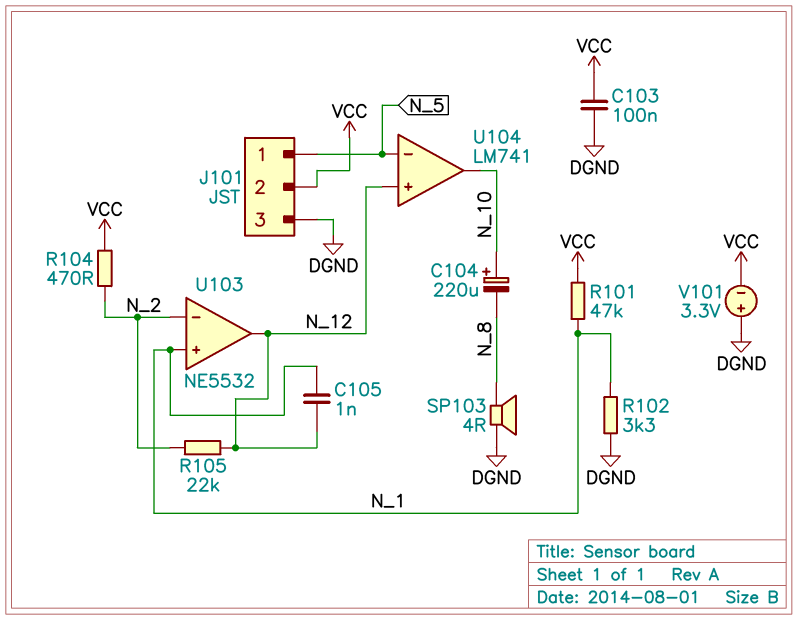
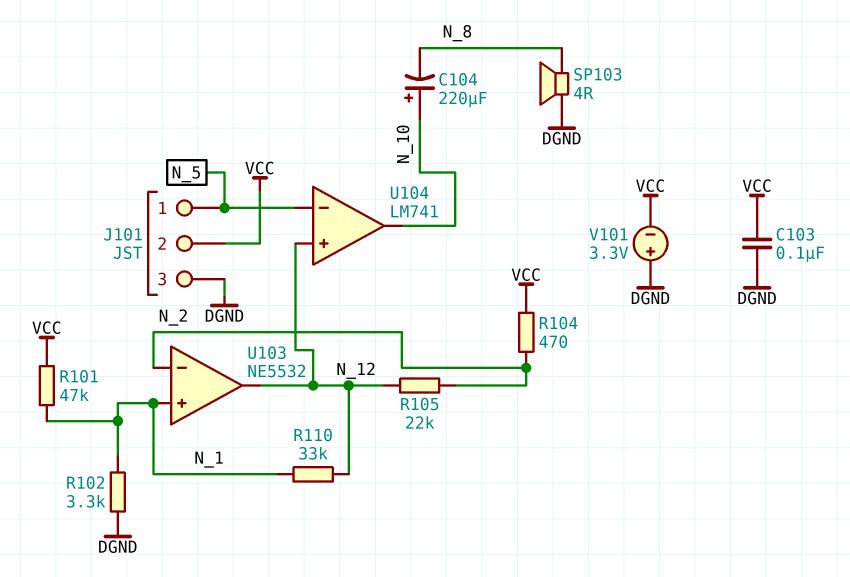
C105: 1nF (N_1, N_12) -> none
R110: none -> 33k (N_1, N_12)

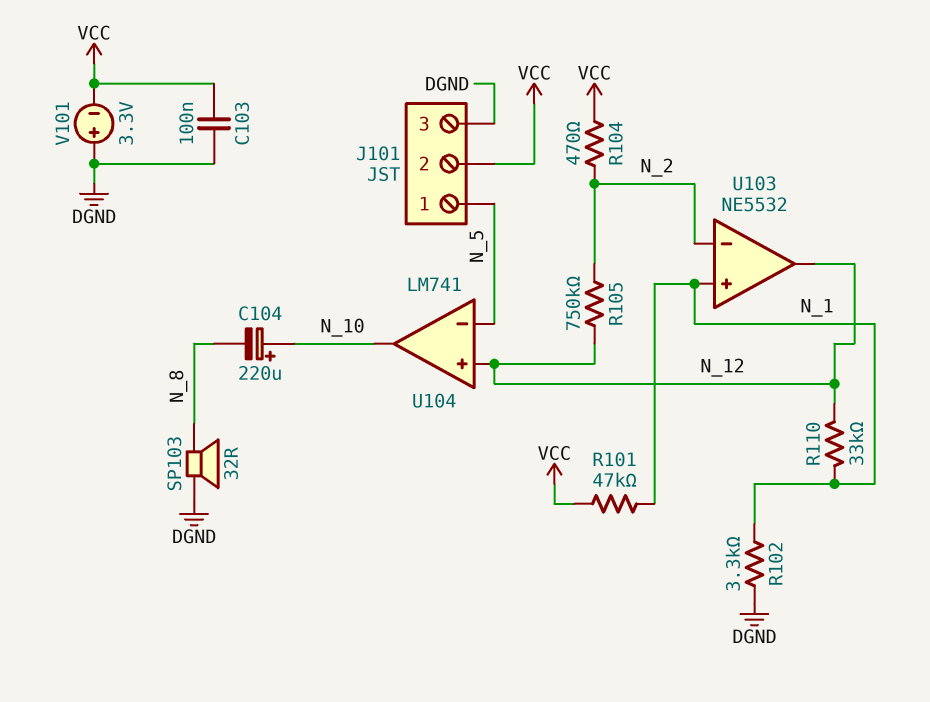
R105: 22k (N_2, N_12) -> 750k (N_2, N_12)
SP103: speaker 4R (DGND, N_8) -> speaker 32R (DGND, N_8)

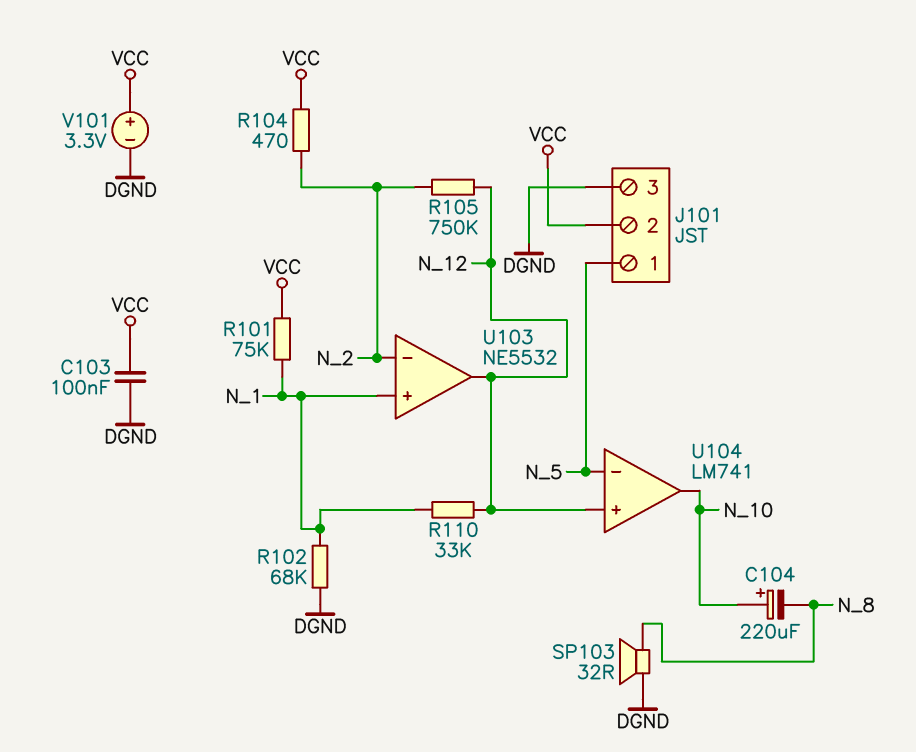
R101: 47k (N_1, VCC) -> 75k (N_1, VCC)
R102: 3.3k (DGND, N_1) -> 68k (DGND, N_1)
V101: 3.3V (plus DGND, minus VCC) -> 3.3V (plus VCC, minus DGND)

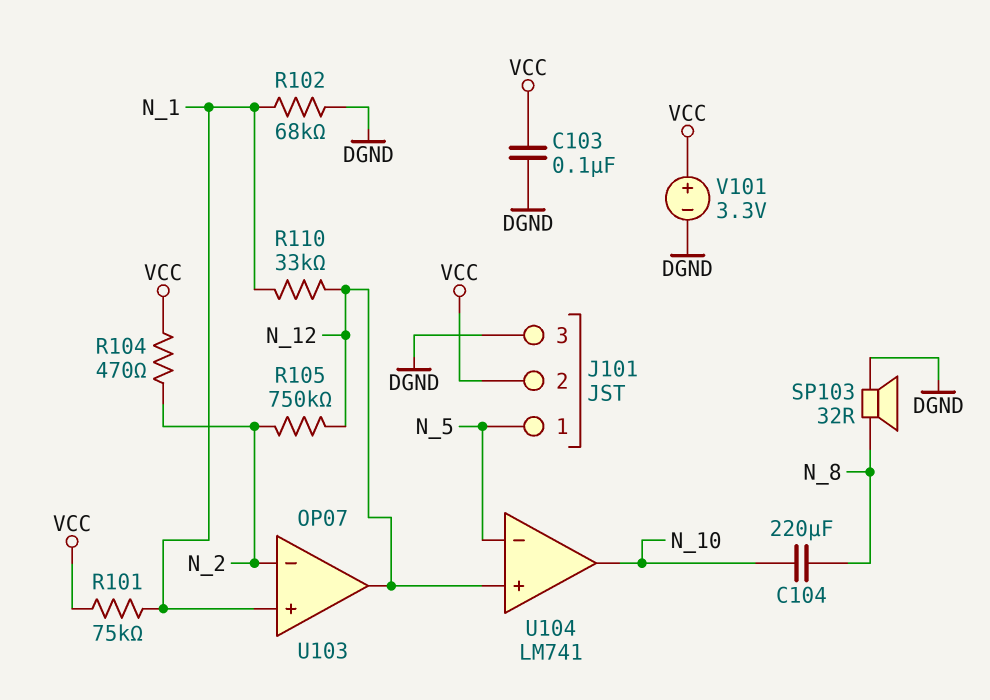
C104: 220uF (plus N_10, minus N_8) -> 220uF (N_8, N_10)
U103: NE5532 -> OP07

